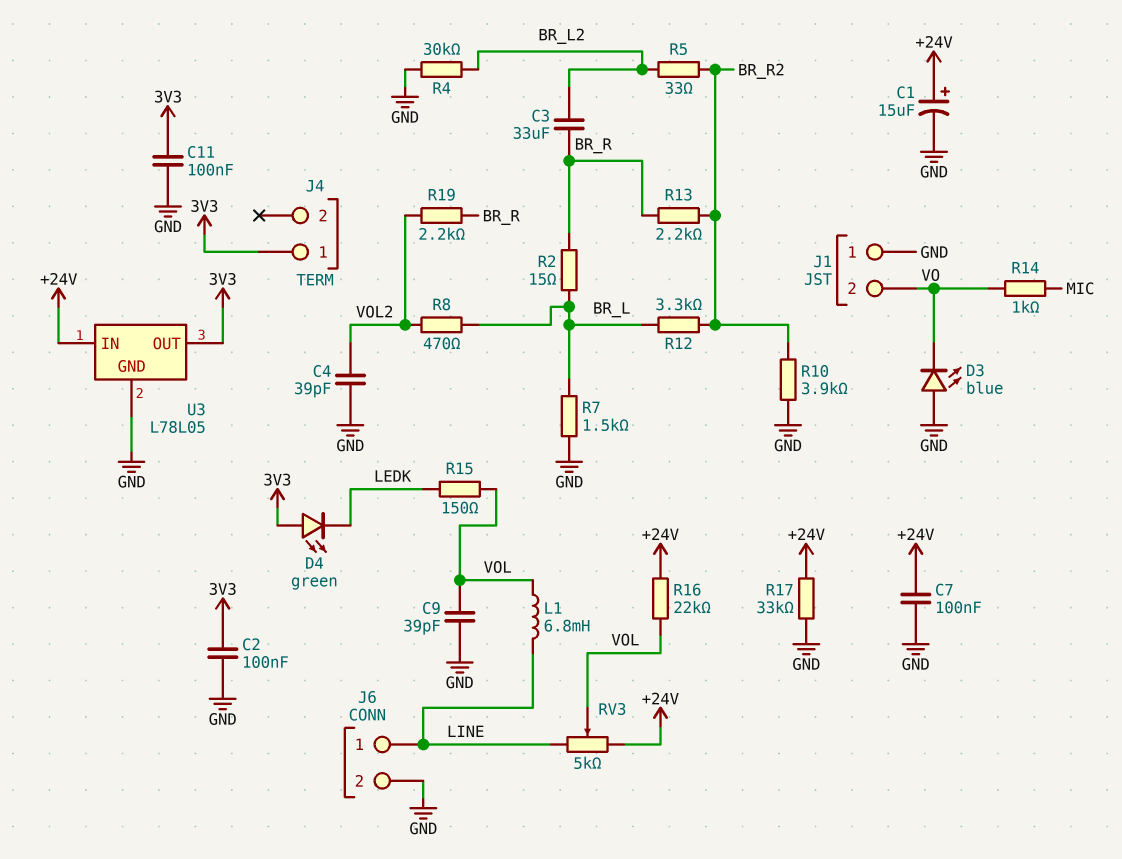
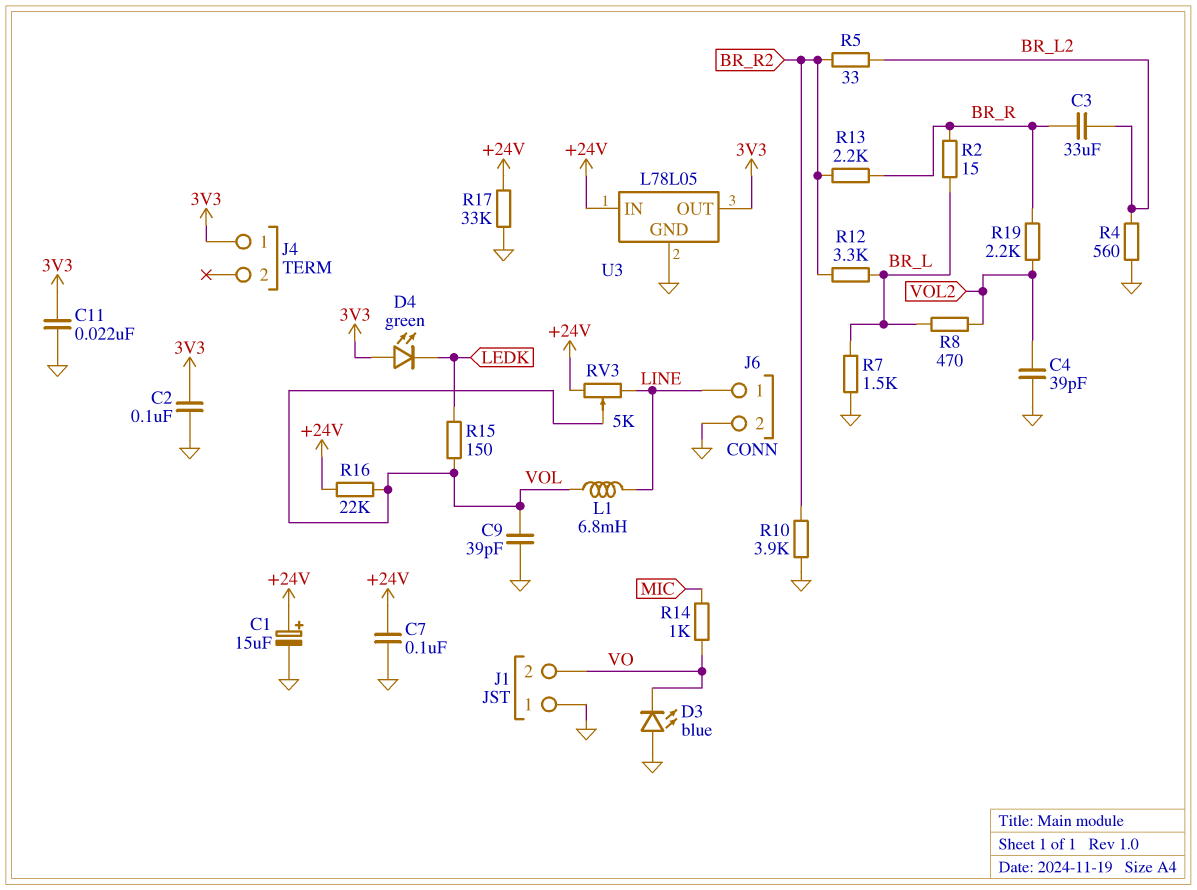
C11: 100nF (3V3, GND) -> 22nF (3V3, GND)
R4: 30k (BR_L2, GND) -> 560 (BR_L2, GND)

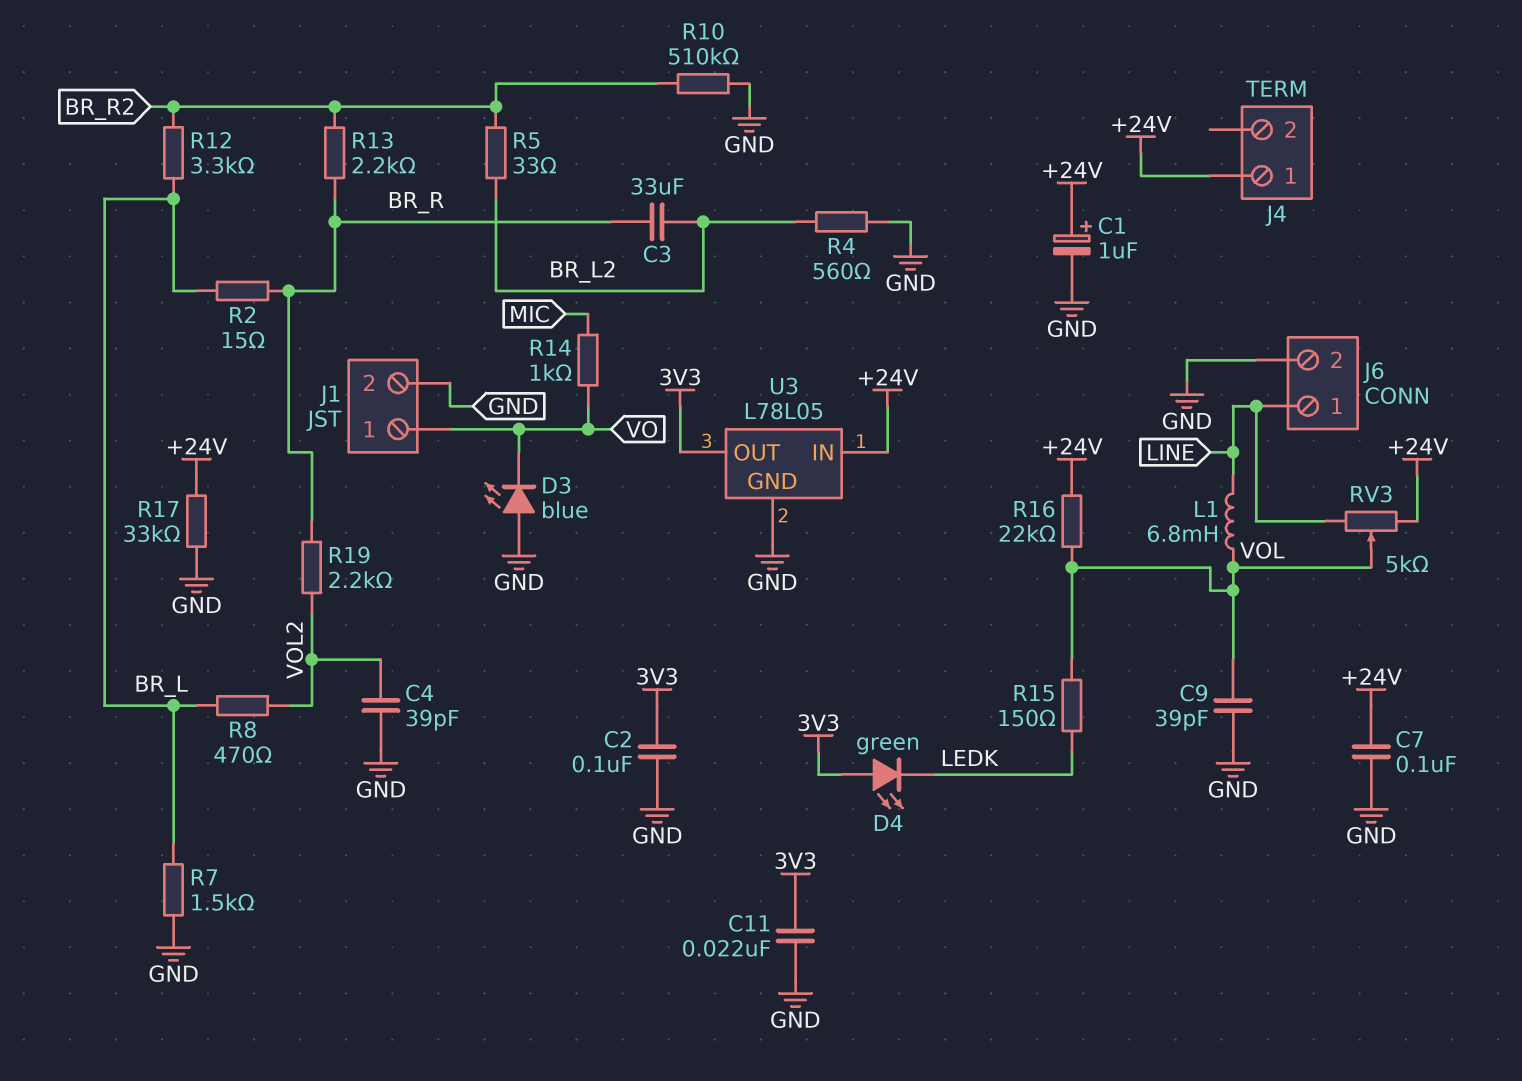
C1: 15uF (plus +24V, minus GND) -> 1uF (plus +24V, minus GND)
J1 pin 1: GND -> VO
J1 pin 2: VO -> GND
J4 pin 1: 3V3 -> +24V
R10: 3.9k (BR_R2, GND) -> 510k (BR_R2, GND)

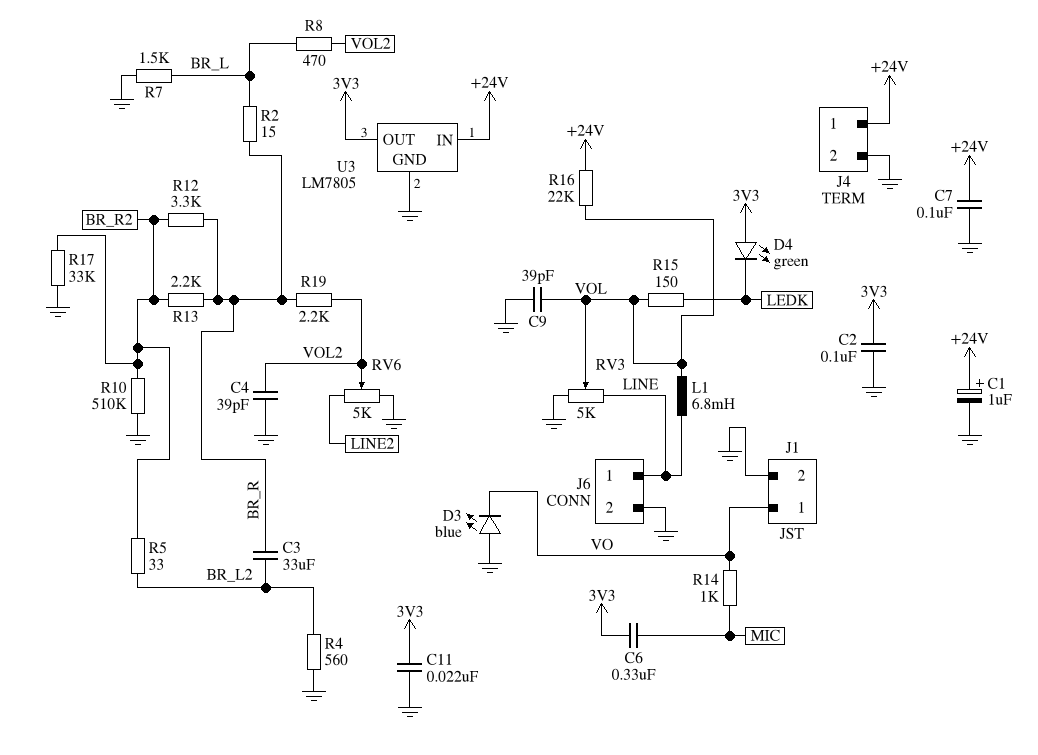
C6: none -> 330nF (3V3, MIC)
J4 pin 2: none -> GND
R12: 3.3k (BR_L, BR_R2) -> 3.3k (BR_R, BR_R2)
R17: 33k (+24V, GND) -> 33k (BR_R2, GND)
RV3: 5k (+24V, LINE, wiper VOL) -> 5k (GND, LINE, wiper VOL)
RV6: none -> 5k (GND, LINE2, wiper VOL2)
U3: L78L05 -> LM7805

